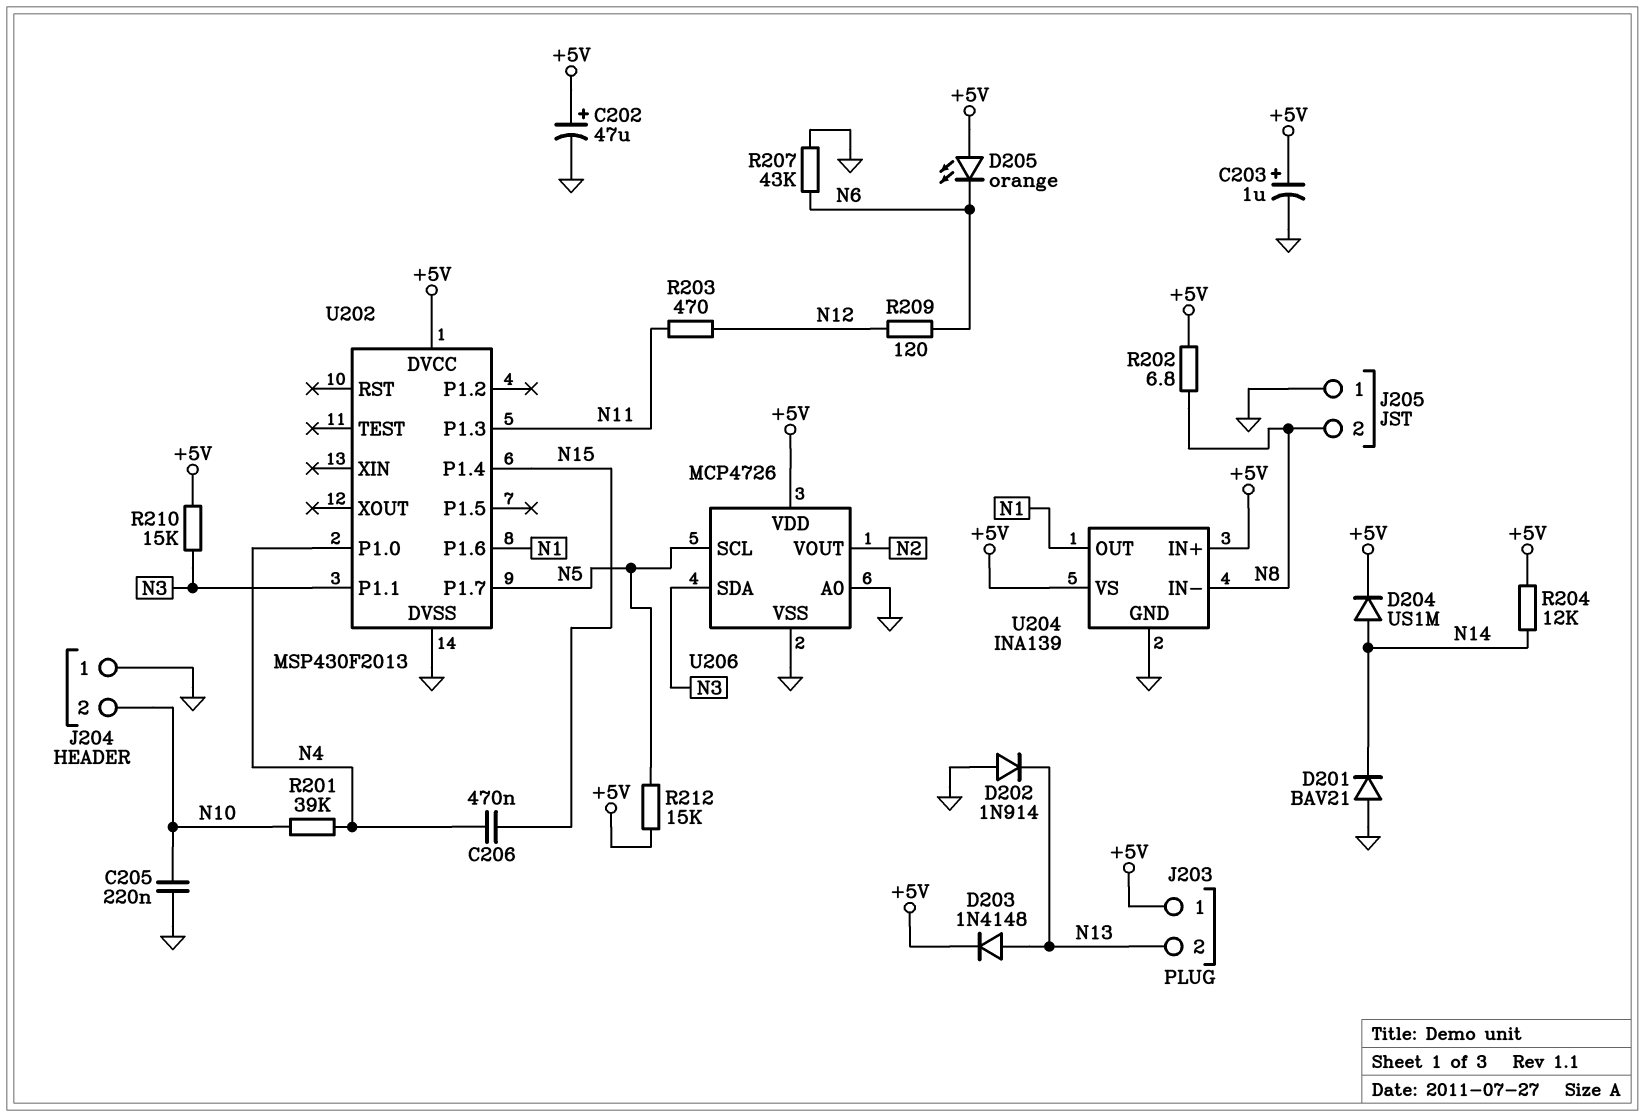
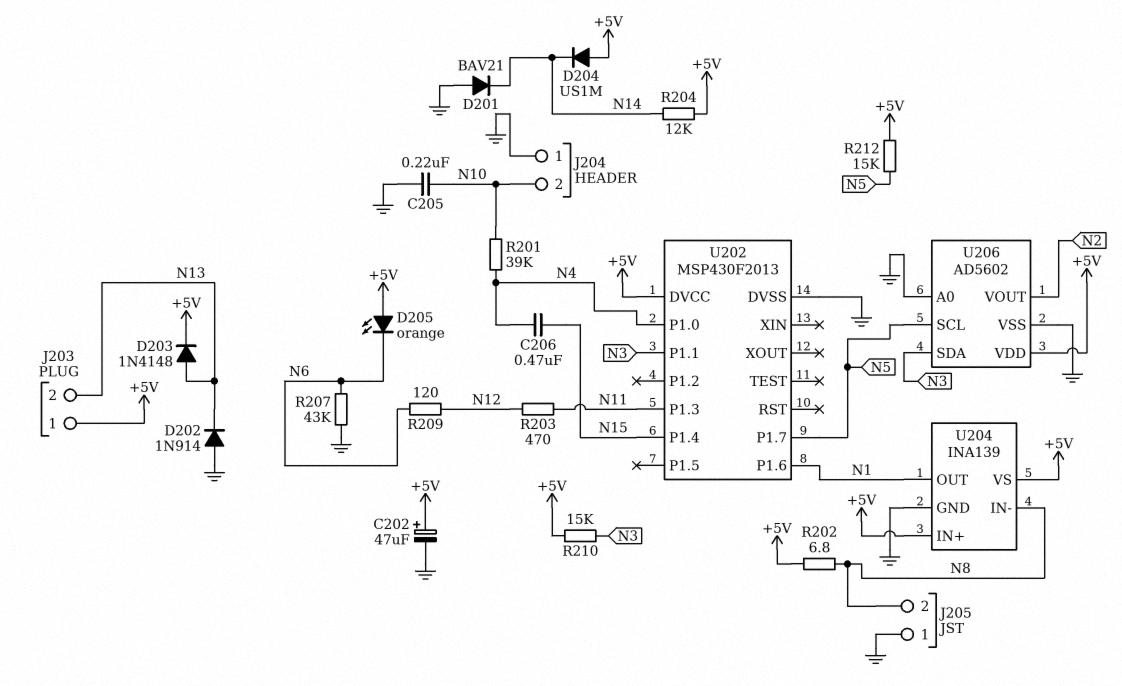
C203: 1uF (plus +5V, minus GND) -> none
D204: diode US1M (A N14, K +5V) -> diode US1M (A +5V, K N14)
U206: MCP4726 -> AD5602

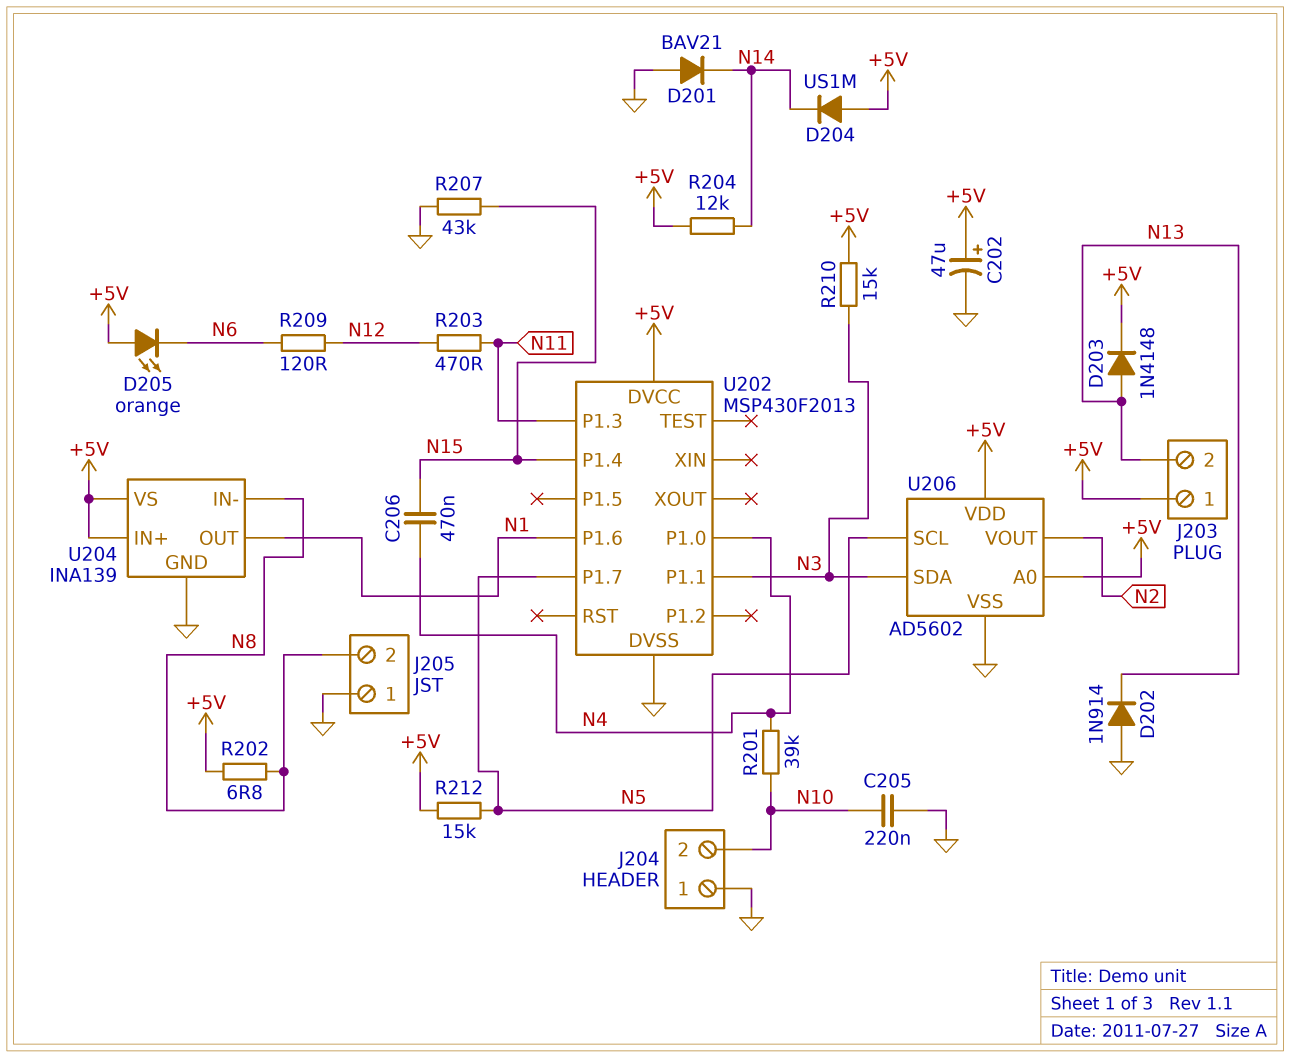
R207: 43k (GND, N6) -> 43k (GND, N15)
U206 pin A0: GND -> +5V

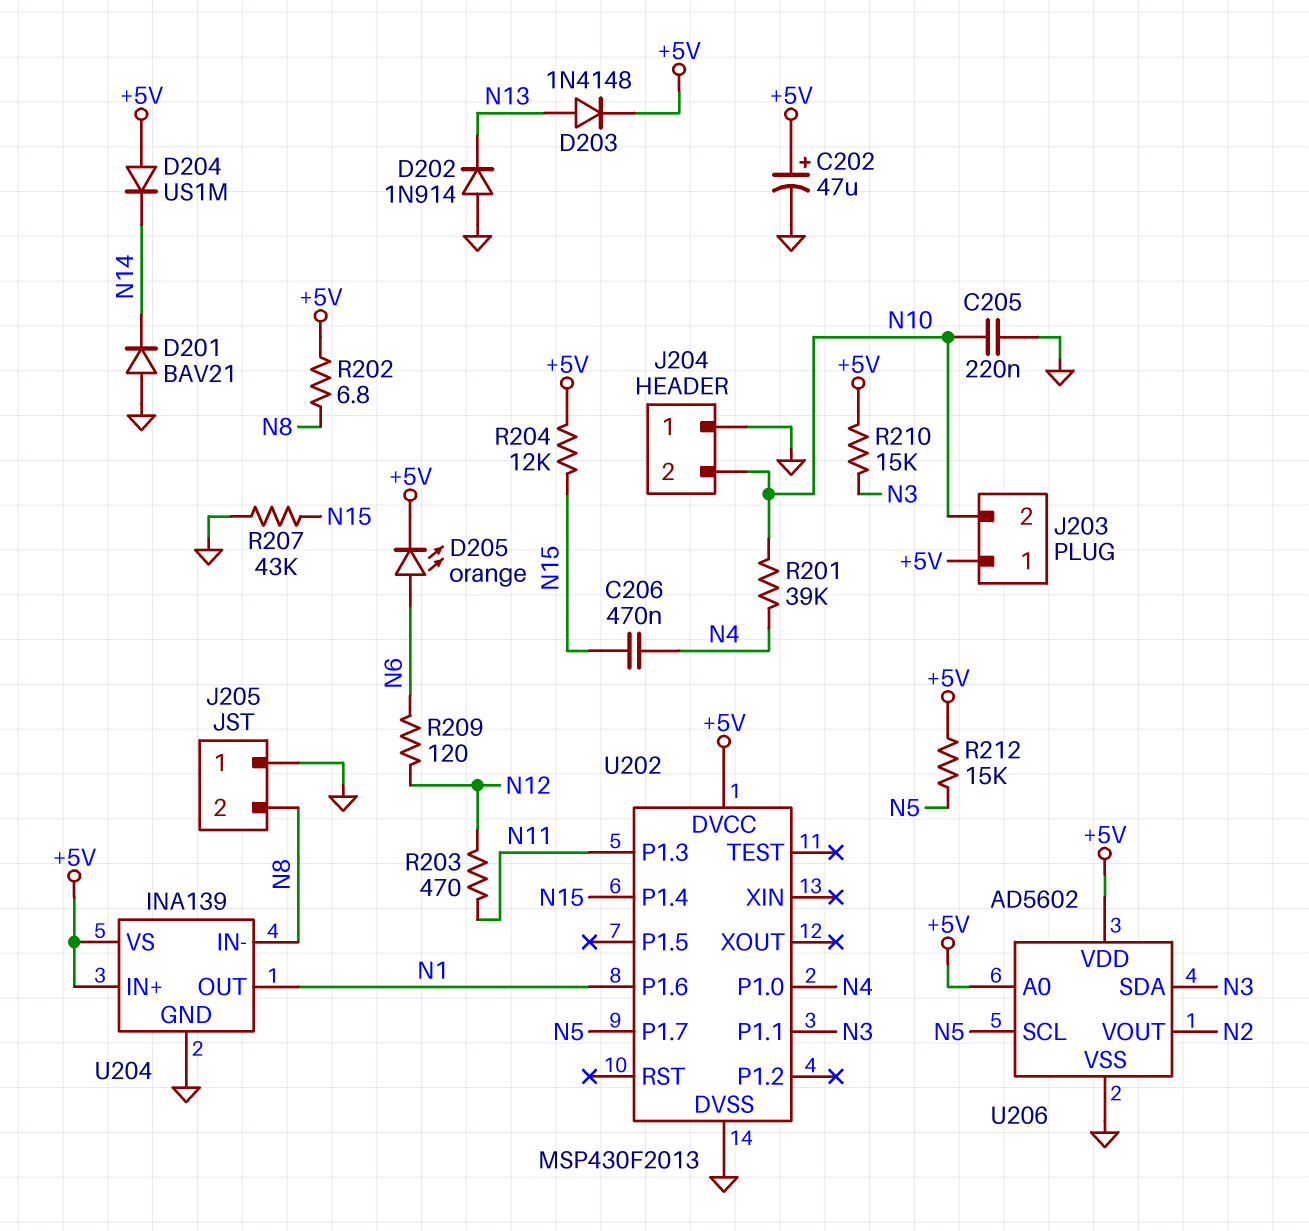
D205: LED orange (A +5V, K N6) -> LED orange (A N6, K +5V)
J203 pin 2: N13 -> N10
R204: 12k (+5V, N14) -> 12k (+5V, N15)

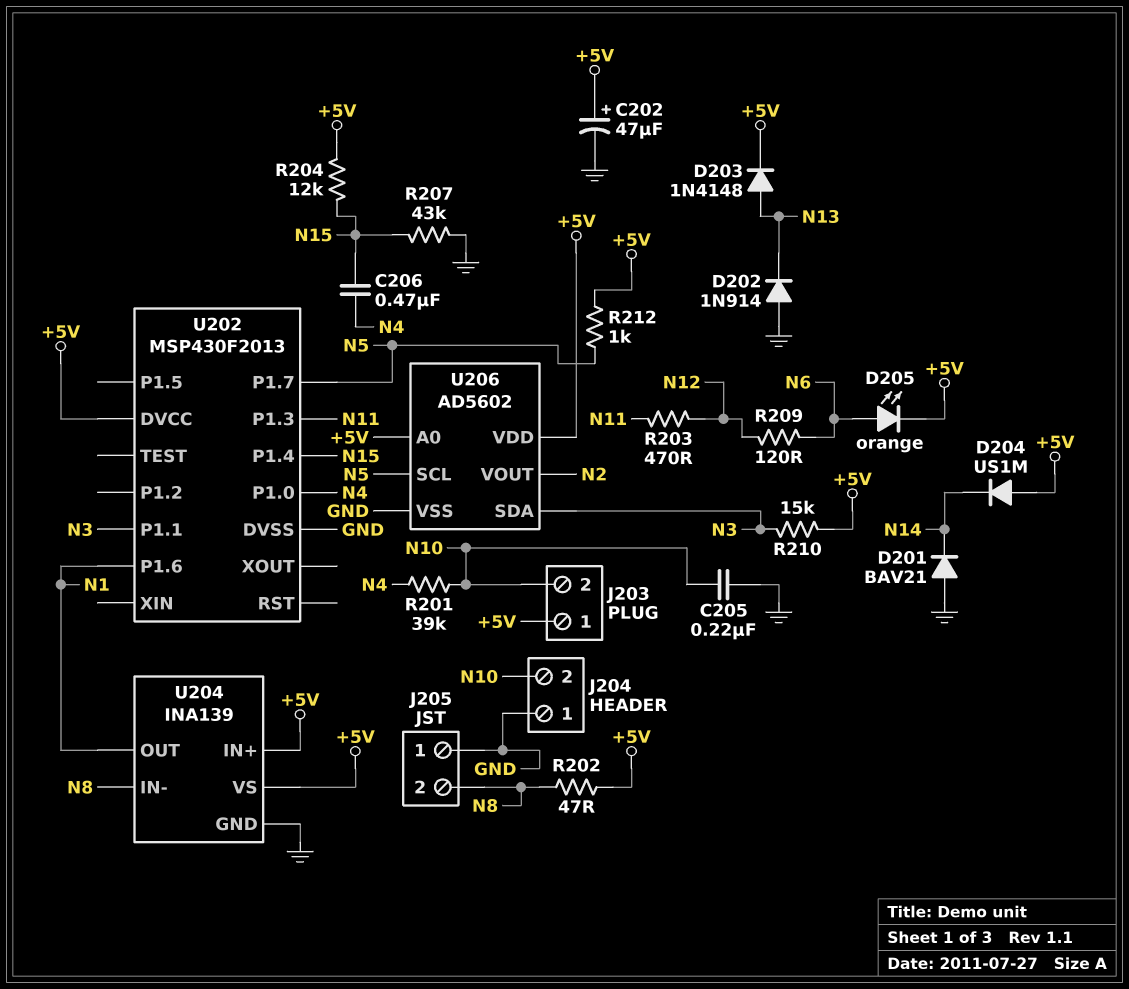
R202: 6.8 (+5V, N8) -> 47 (+5V, N8)
R212: 15k (+5V, N5) -> 1k (+5V, N5)

